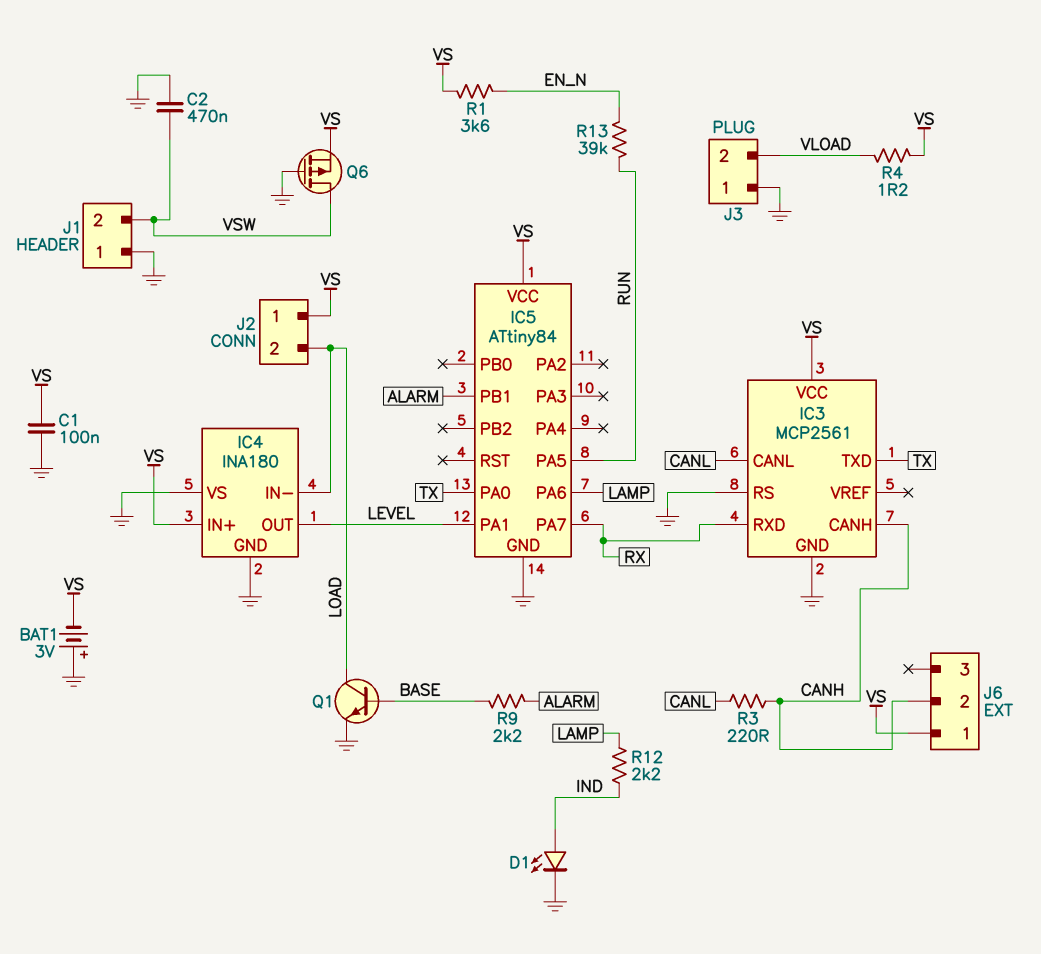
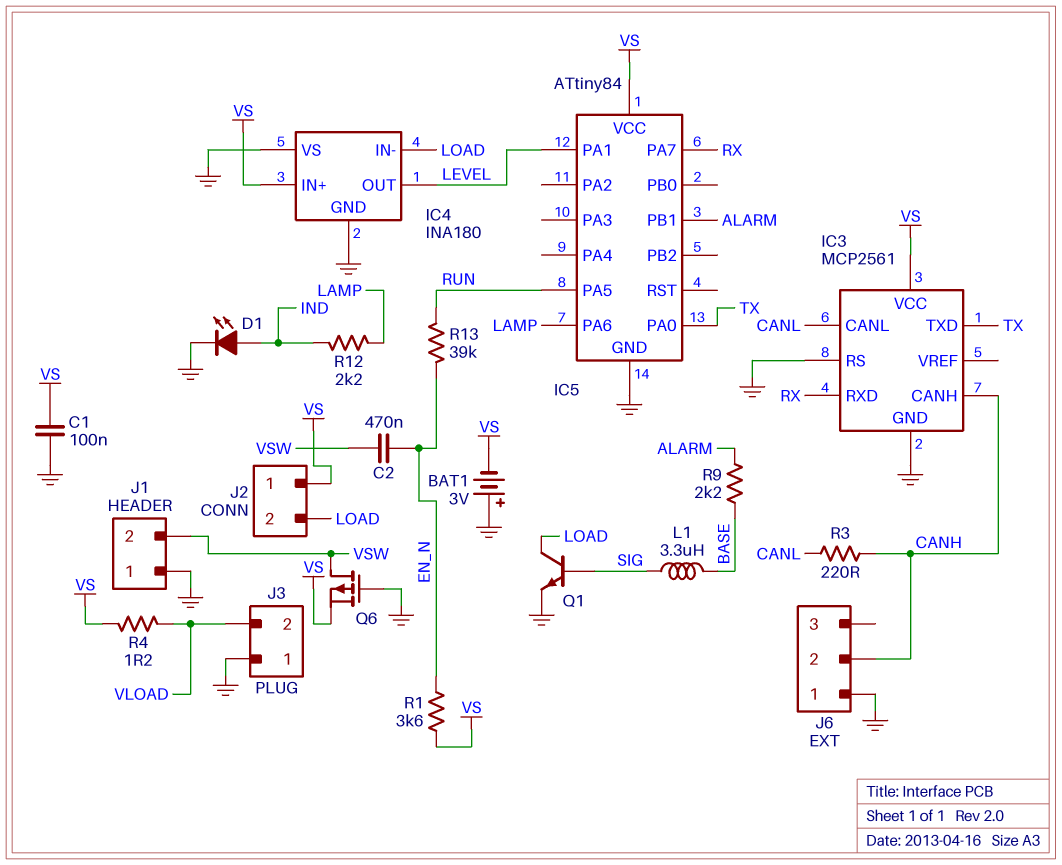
C2: 470nF (GND, VSW) -> 470nF (EN_N, VSW)
J6 pin 1: VS -> GND
L1: none -> 3.3uH (BASE, SIG)
Q1: NPN (B BASE, C LOAD, E GND) -> NPN (B SIG, C LOAD, E GND)

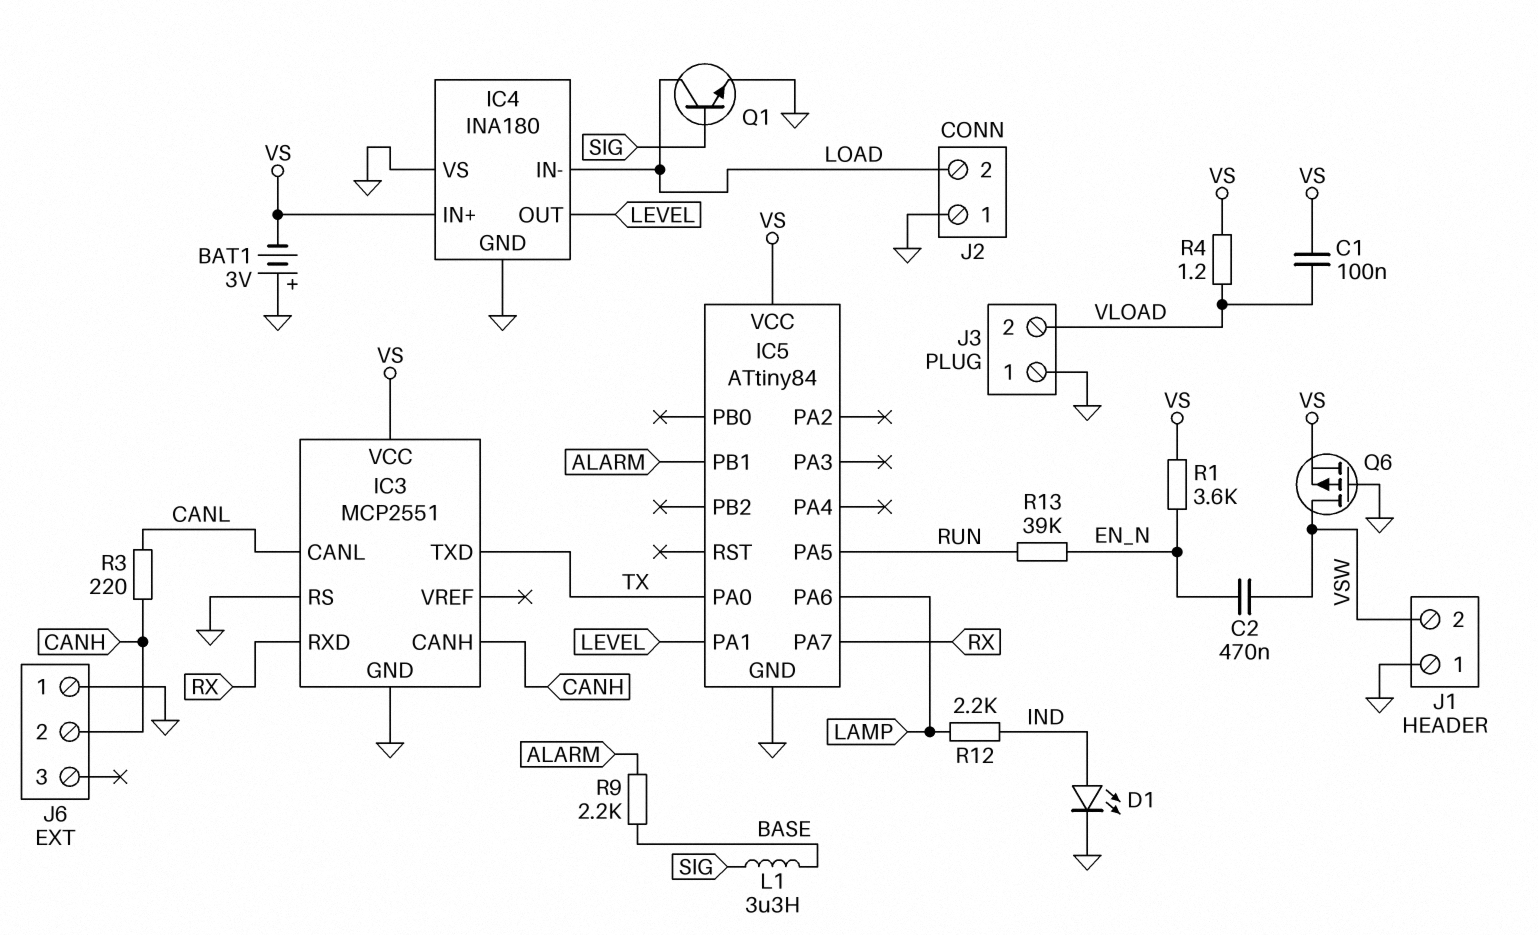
C1: 100nF (GND, VS) -> 100nF (VLOAD, VS)
IC3: MCP2561 -> MCP2551
J2 pin 1: VS -> GND

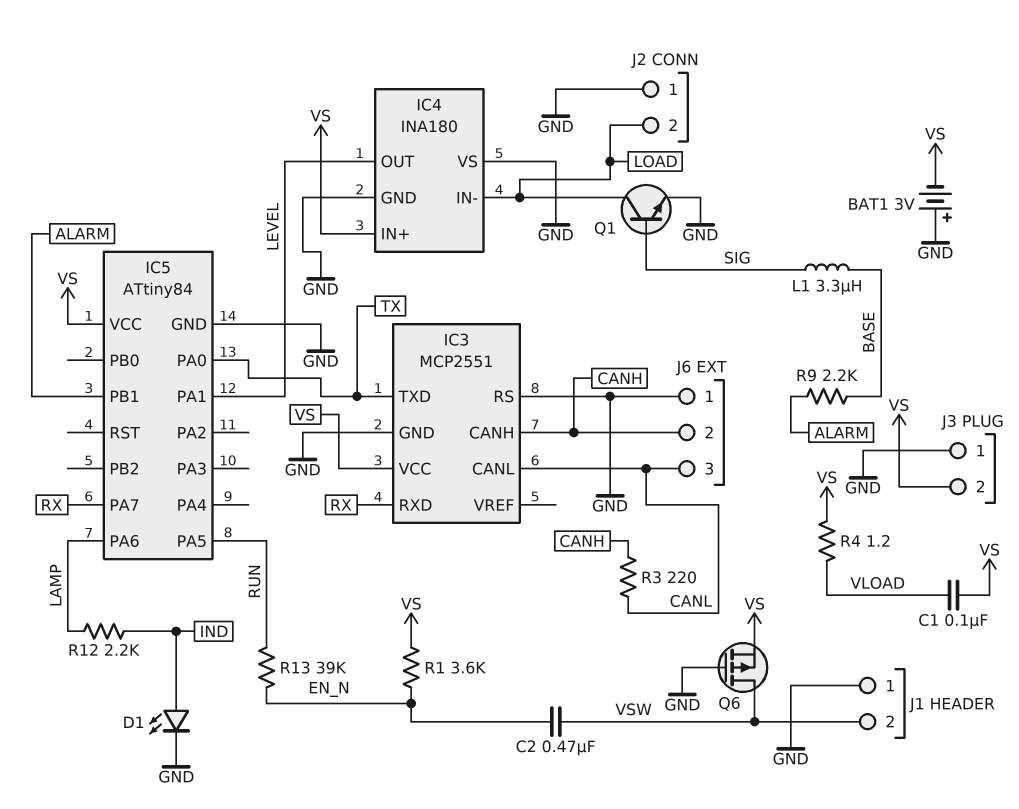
J3 pin 2: VLOAD -> VS
J6 pin 3: none -> CANL

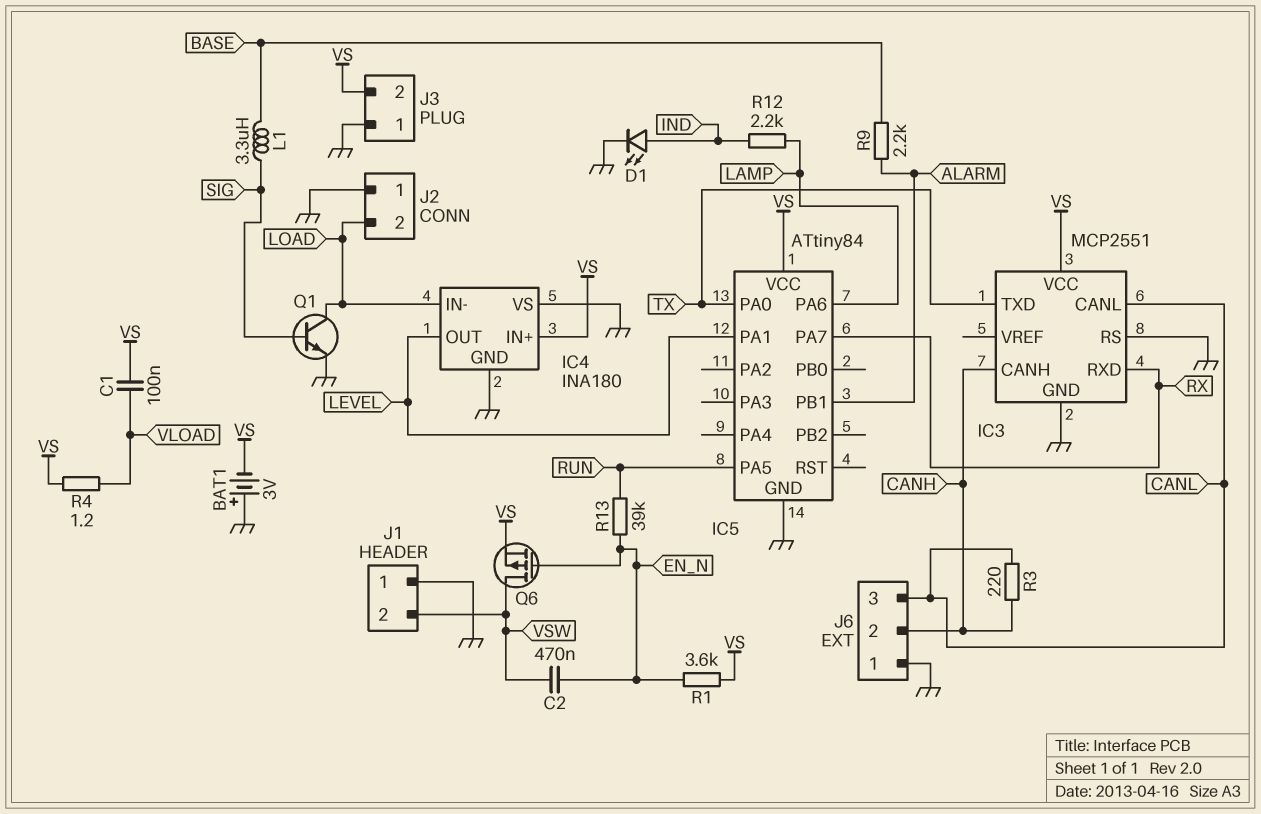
Q6: PMOS (G GND, D VSW, S VS) -> PMOS (G EN_N, D VSW, S VS)

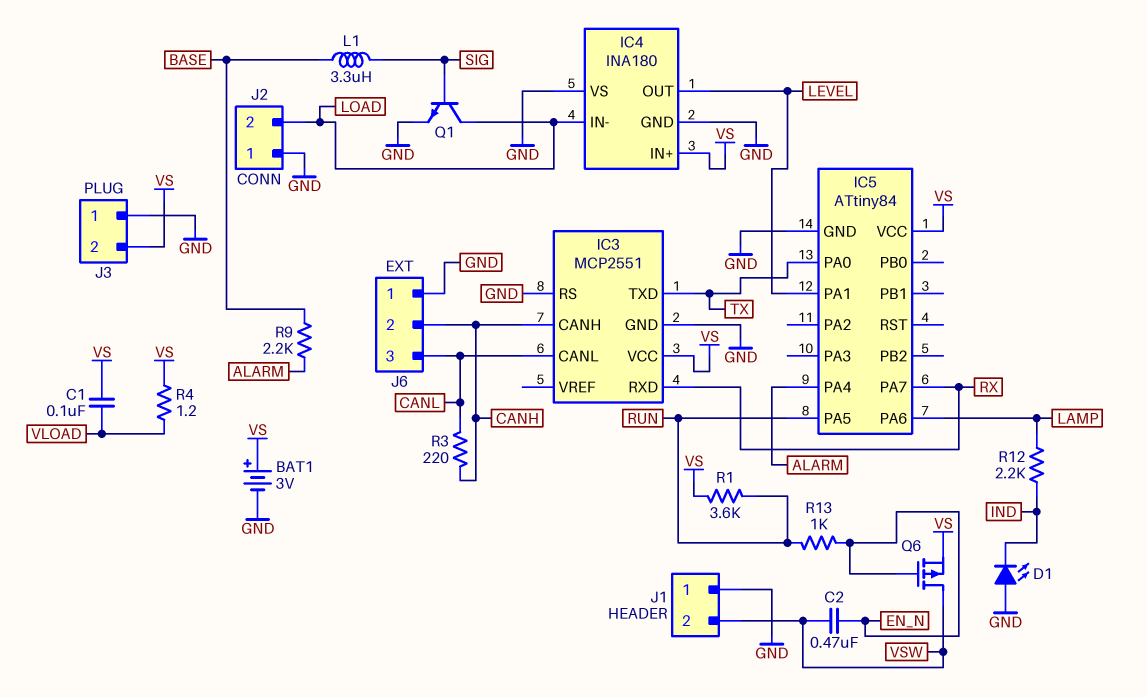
BAT1: 3V (plus GND, minus VS) -> 3V (plus VS, minus GND)
D1: LED (A IND, K GND) -> LED (A GND, K IND)
IC5 pin PA4: none -> ALARM
IC5 pin PB1: ALARM -> none
R1: 3.6k (EN_N, VS) -> 3.6k (RUN, VS)
R13: 39k (EN_N, RUN) -> 1k (EN_N, RUN)

